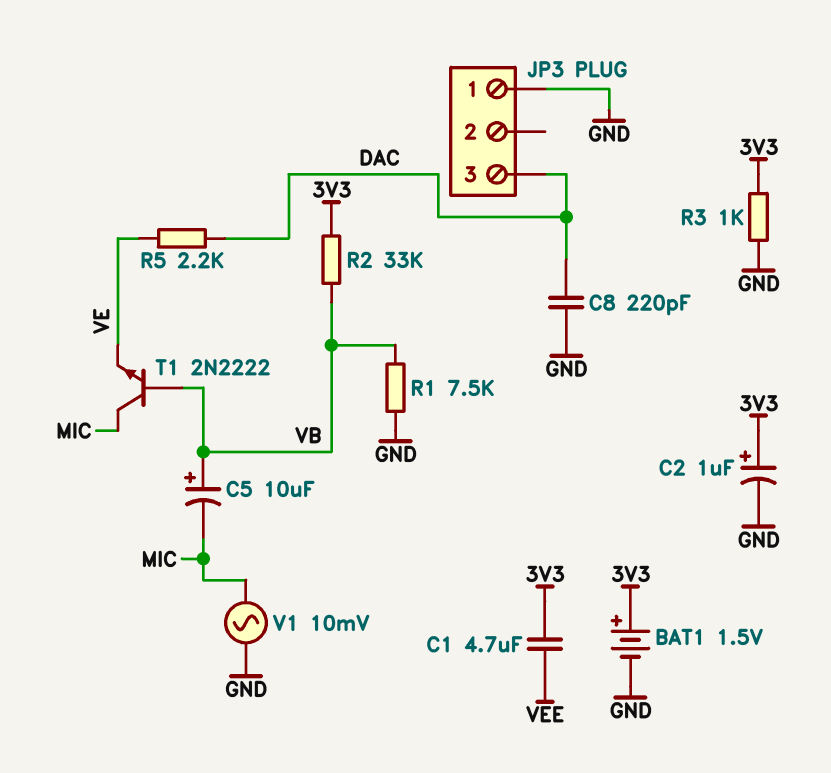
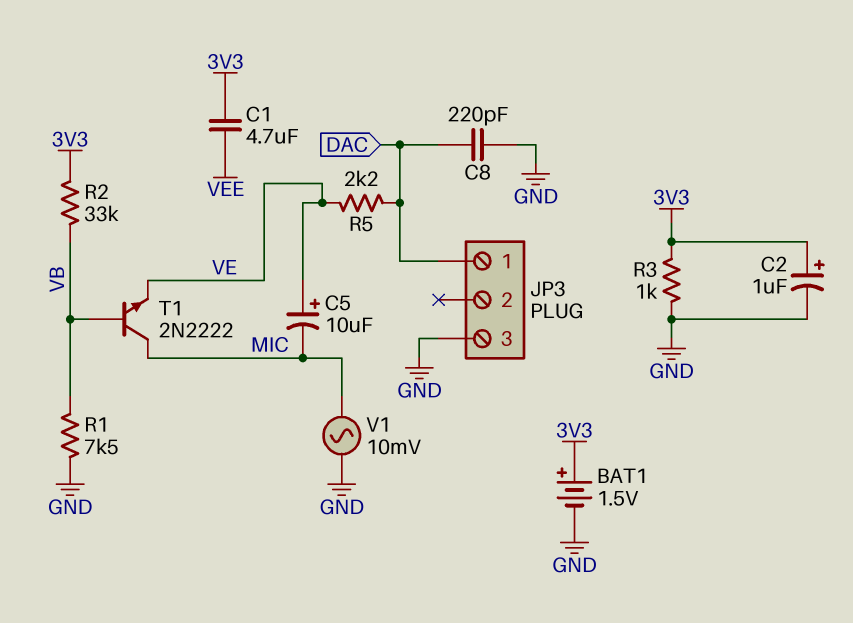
C5: 10uF (plus VB, minus MIC) -> 10uF (plus VE, minus MIC)
JP3 pin 1: GND -> DAC
JP3 pin 3: DAC -> GND

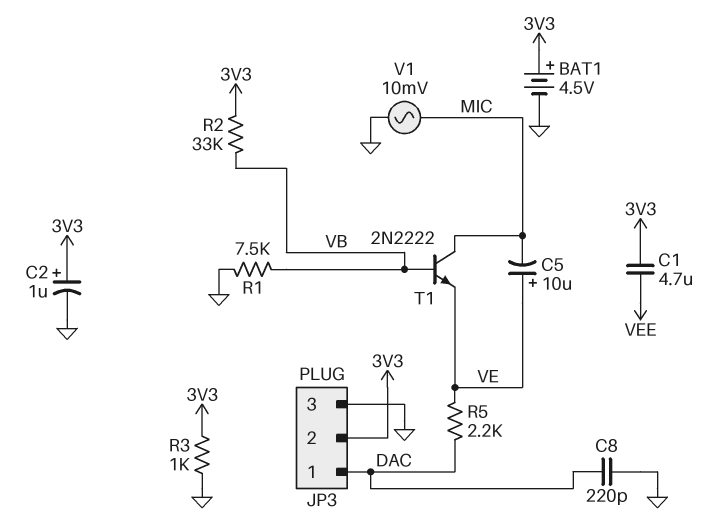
BAT1: 1.5V (plus 3V3, minus GND) -> 4.5V (plus 3V3, minus GND)
JP3 pin 2: none -> 3V3

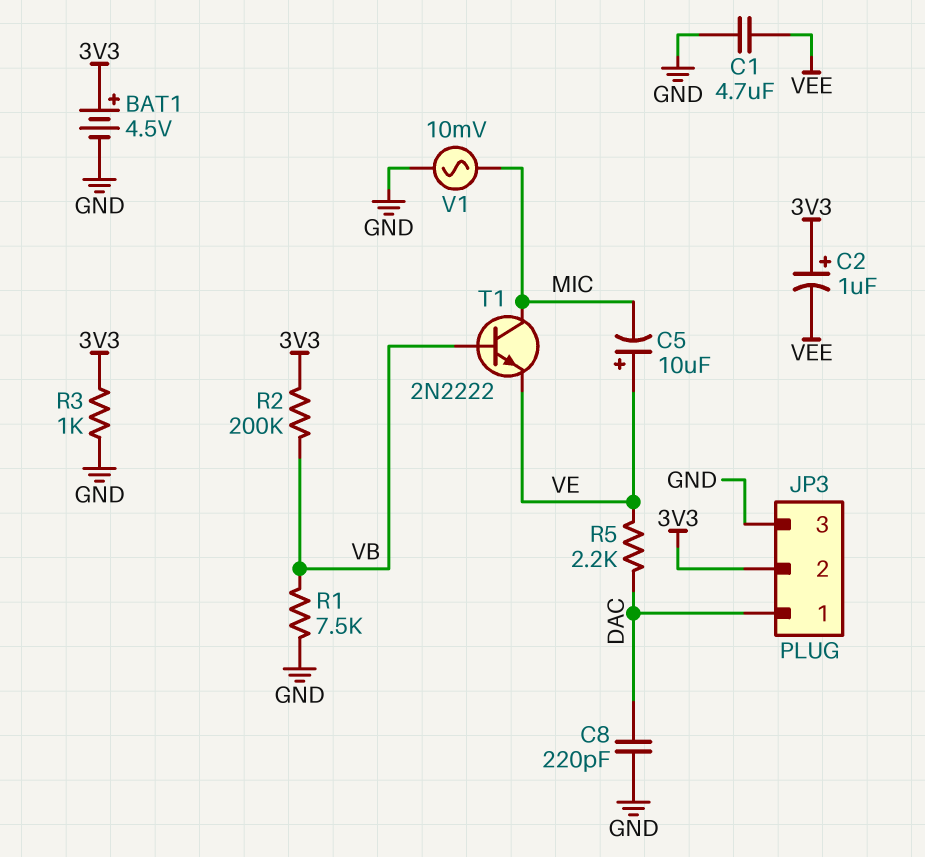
C1: 4.7uF (3V3, VEE) -> 4.7uF (GND, VEE)
C2: 1uF (plus 3V3, minus GND) -> 1uF (plus 3V3, minus VEE)
R2: 33k (3V3, VB) -> 200k (3V3, VB)

